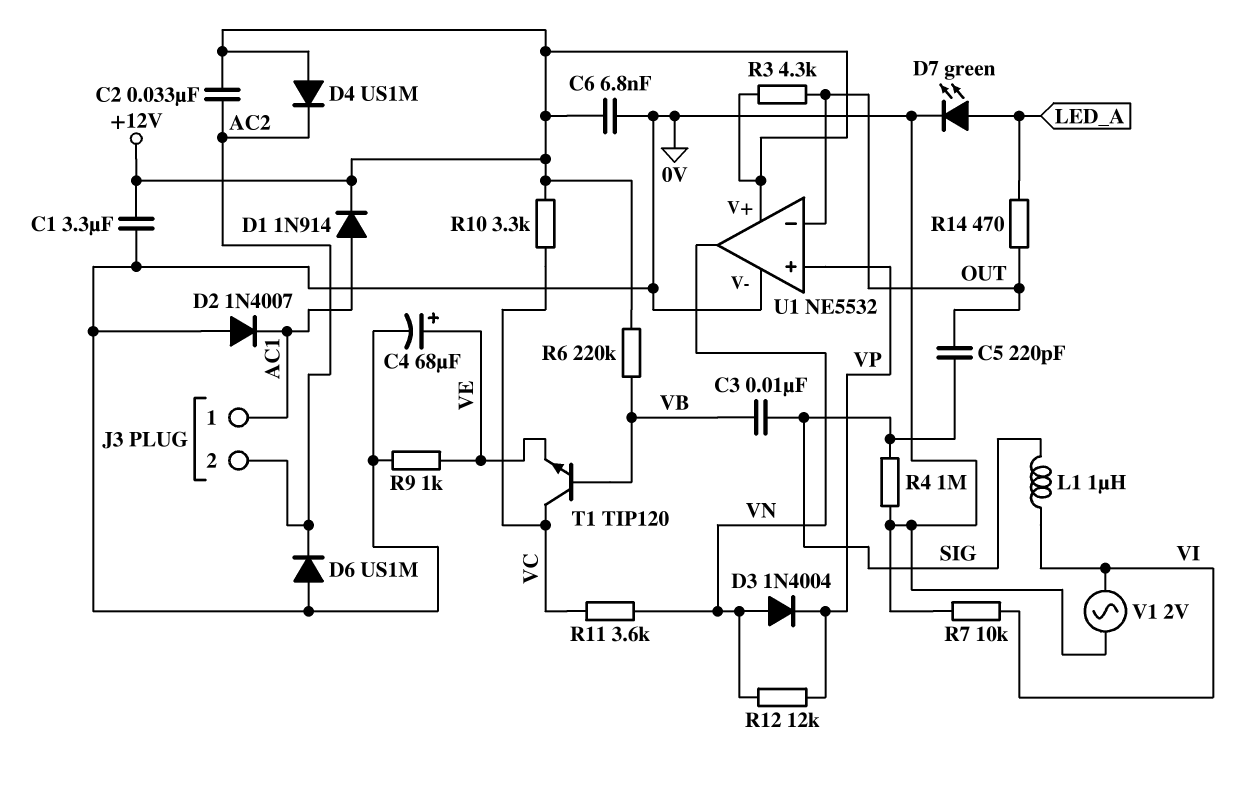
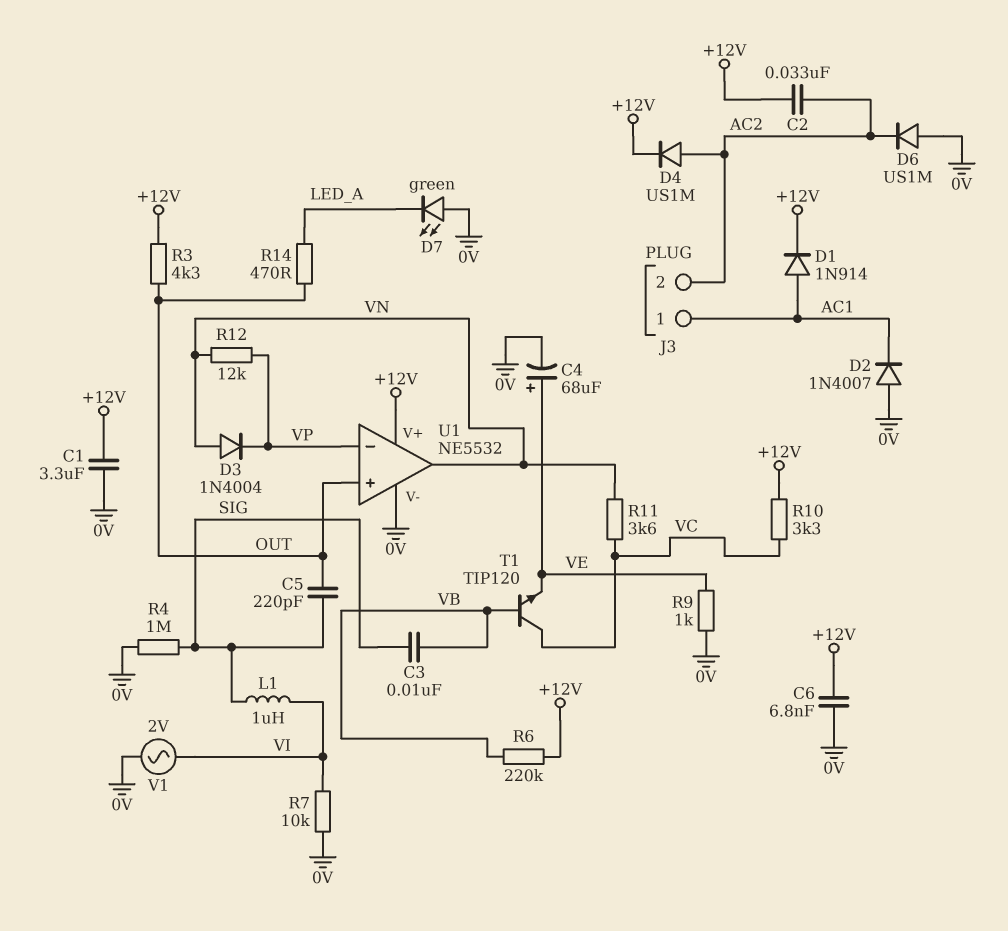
D4: diode US1M (A +12V, K AC2) -> diode US1M (A AC2, K +12V)
D7: LED green (A LED_A, K 0V) -> LED green (A 0V, K LED_A)
U1 pin in+: VP -> OUT
U1 pin in-: OUT -> VP

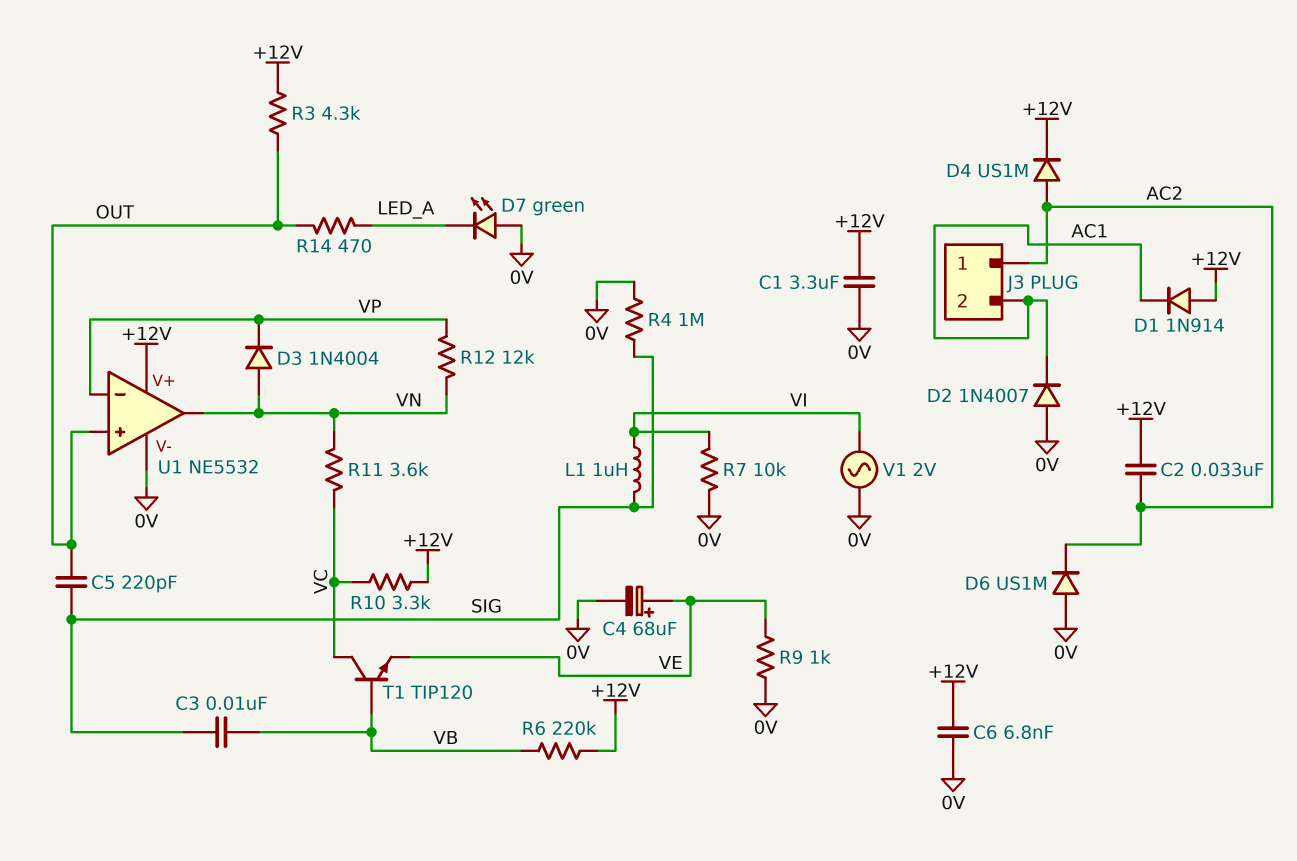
D1: diode 1N914 (A AC1, K +12V) -> diode 1N914 (A +12V, K AC1)
J3 pin 1: AC1 -> AC2
J3 pin 2: AC2 -> AC1

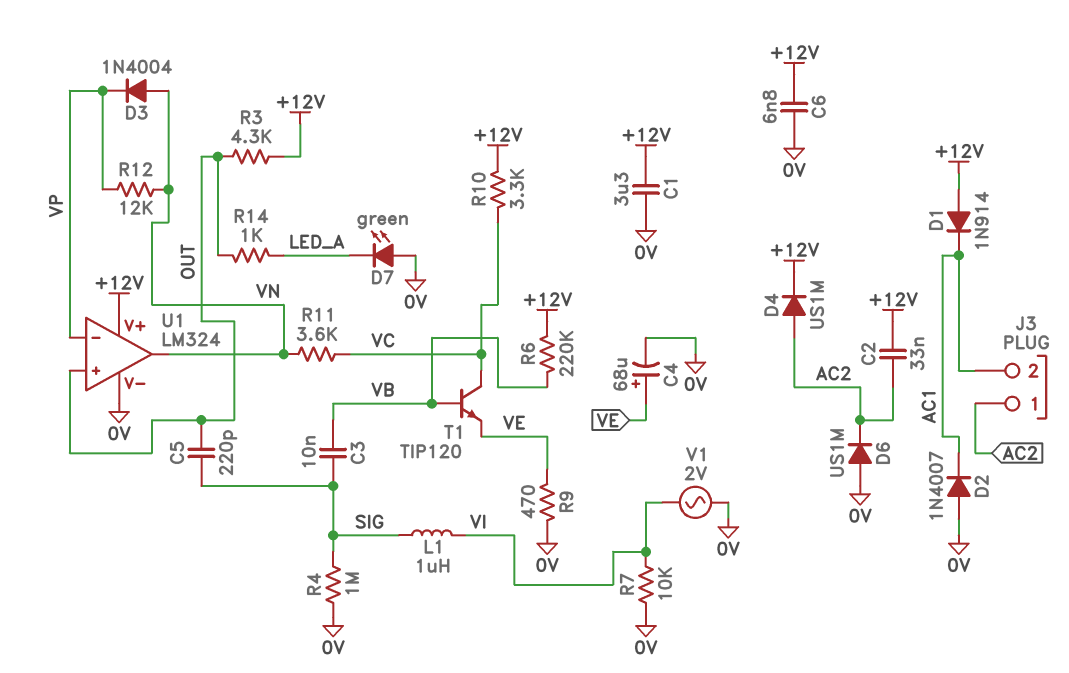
R9: 1k (0V, VE) -> 470 (0V, VE)
R14: 470 (LED_A, OUT) -> 1k (LED_A, OUT)
U1: NE5532 -> LM324

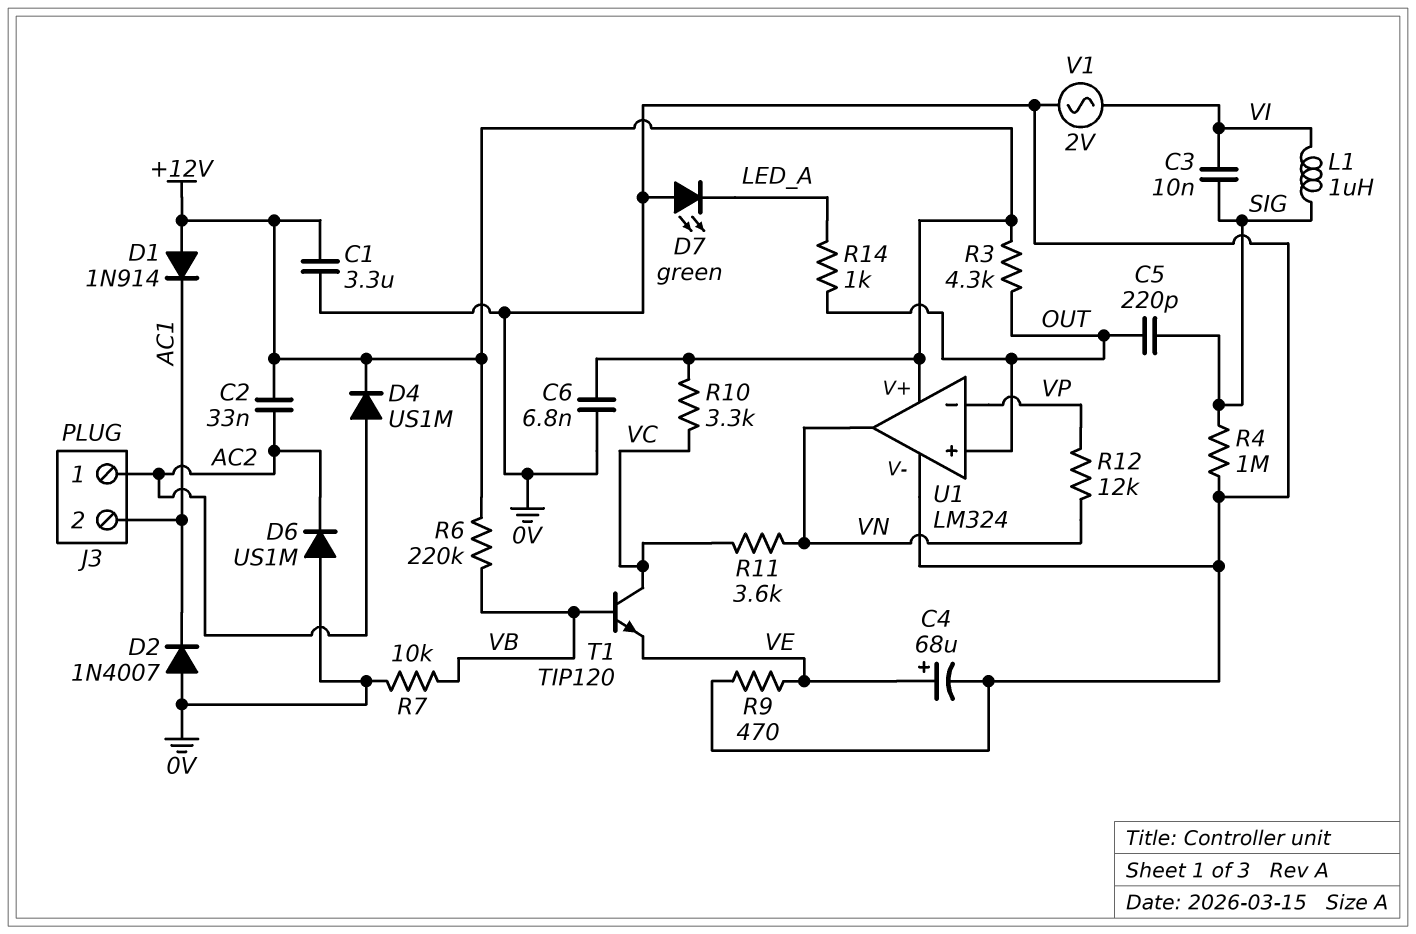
C3: 10nF (SIG, VB) -> 10nF (SIG, VI)
D3: diode 1N4004 (A VN, K VP) -> none
R7: 10k (0V, VI) -> 10k (0V, VB)

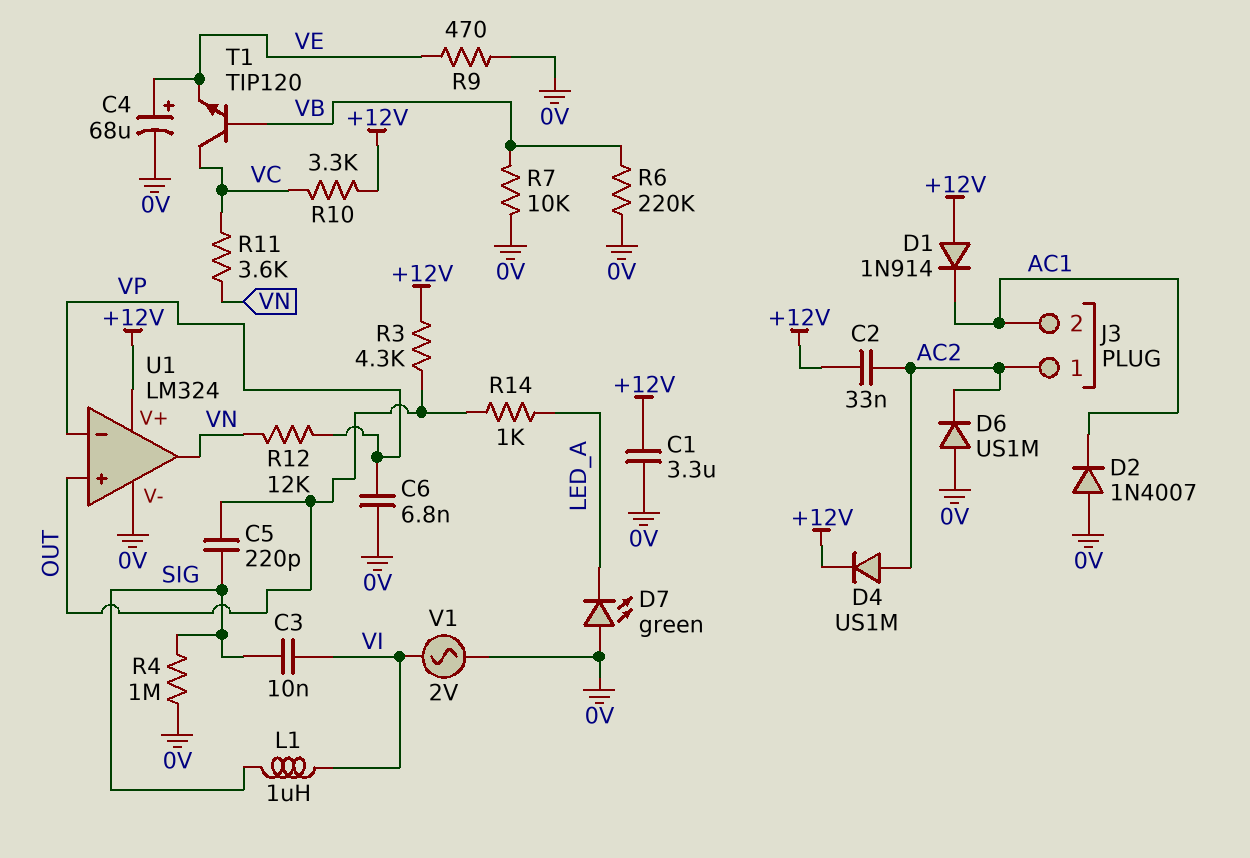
C6: 6.8nF (+12V, 0V) -> 6.8nF (0V, VP)
R6: 220k (+12V, VB) -> 220k (0V, VB)

